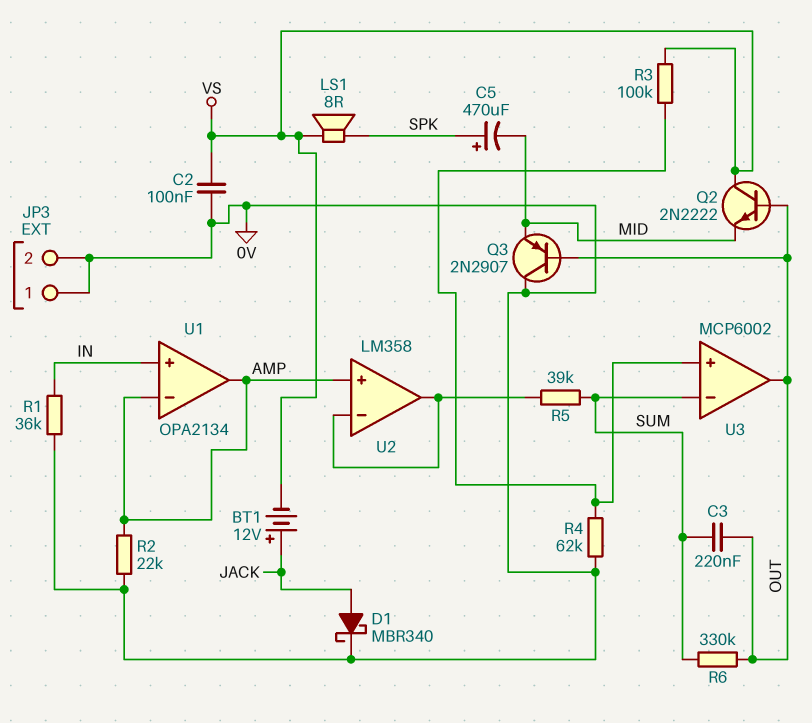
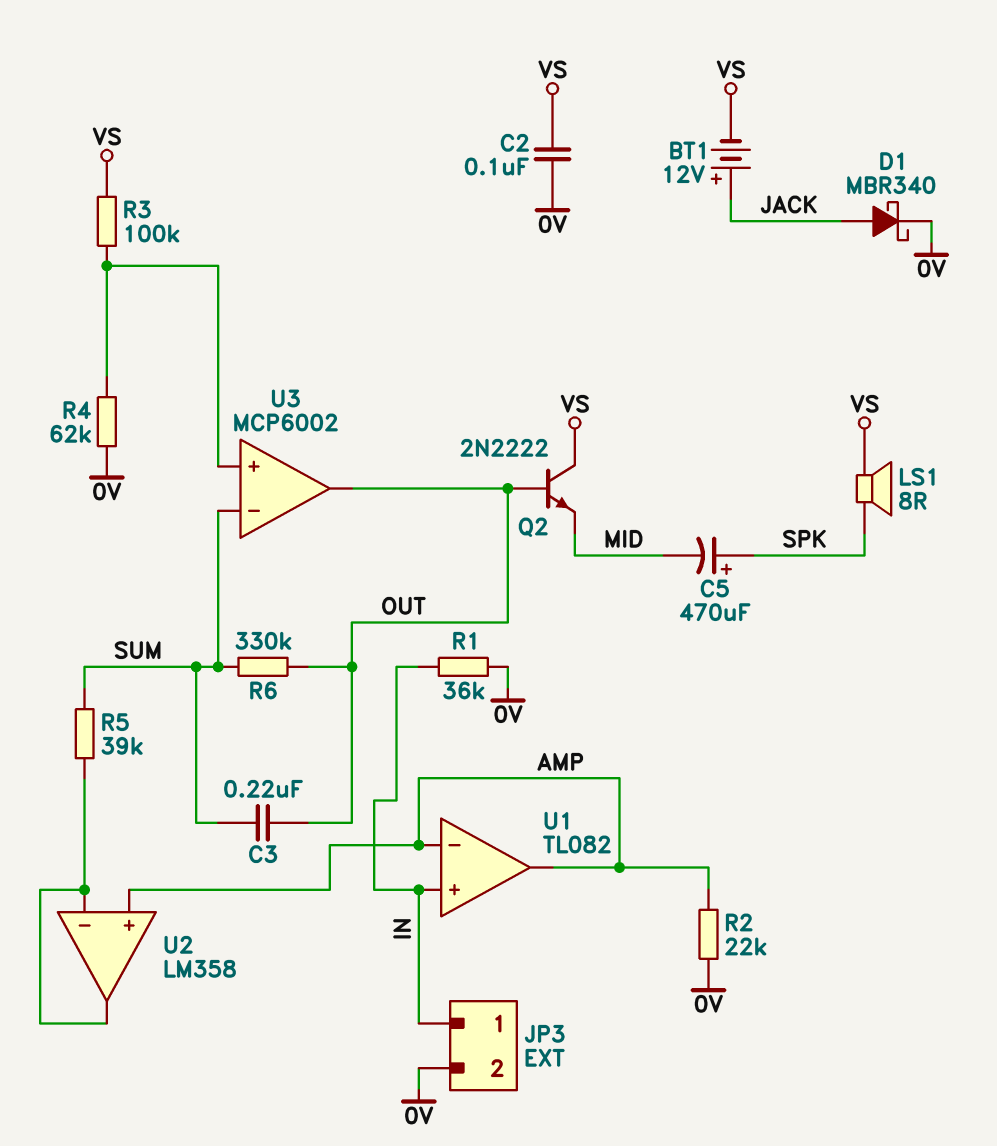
JP3 pin 1: 0V -> IN
Q3: PNP 2N2907 (B OUT, C 0V, E MID) -> none
U1: OPA2134 -> TL082

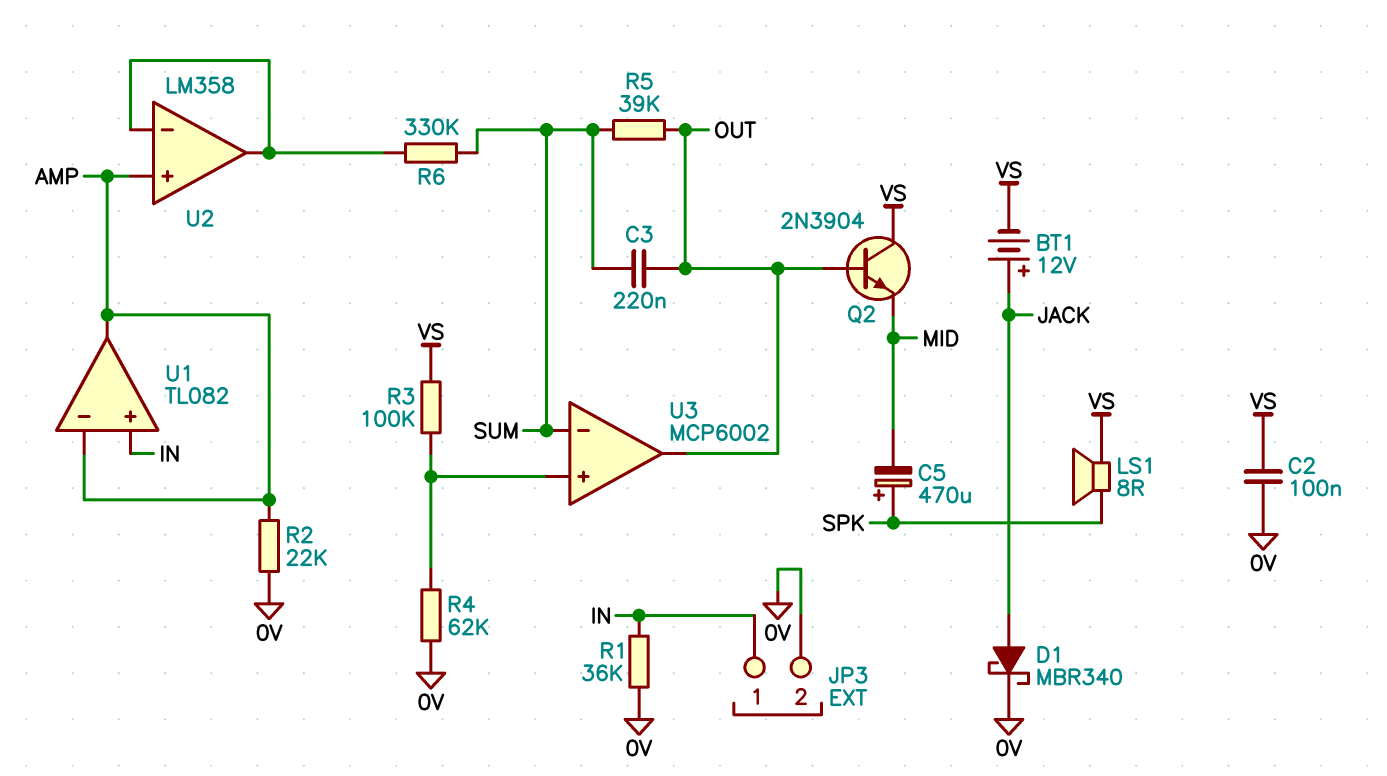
Q2: NPN 2N2222 (B OUT, C VS, E MID) -> NPN 2N3904 (B OUT, C VS, E MID)
R5: 39k (SUM, U2/in-) -> 39k (OUT, SUM)
R6: 330k (OUT, SUM) -> 330k (SUM, U2/in-)

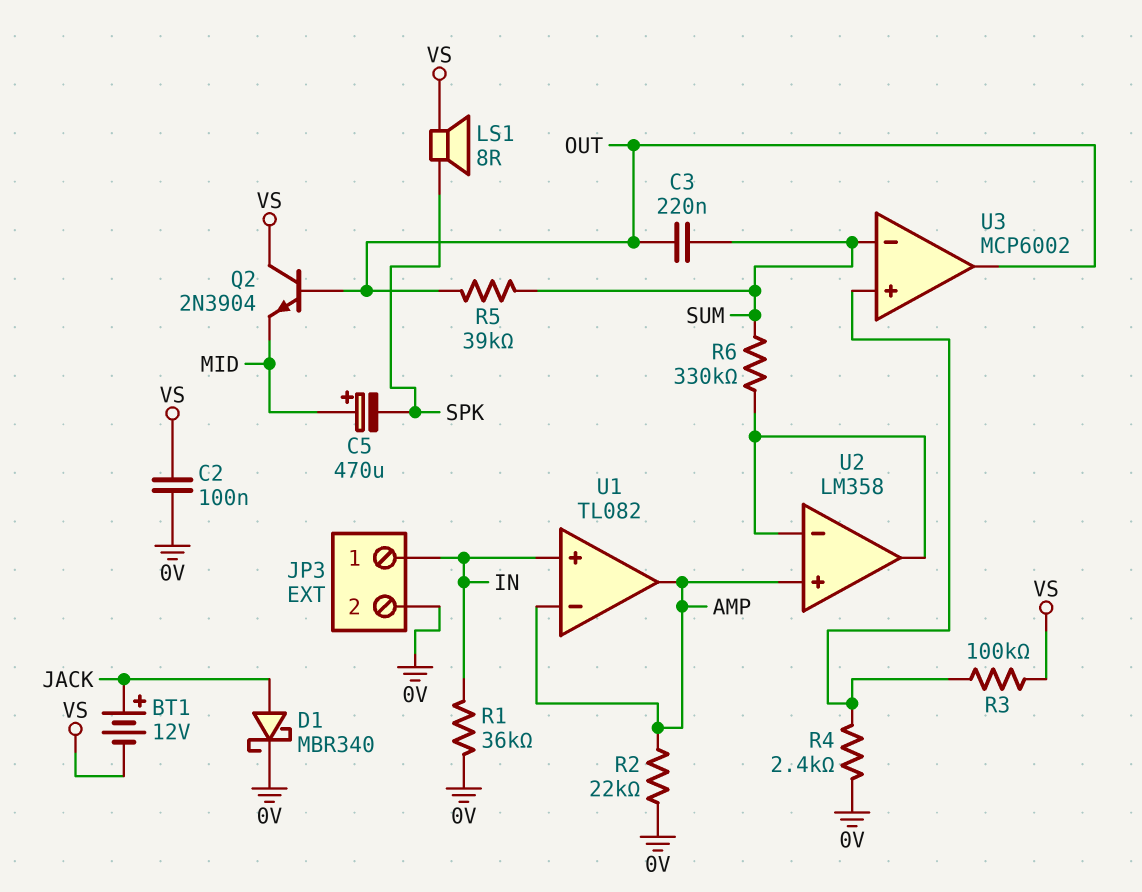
C5: 470uF (plus SPK, minus MID) -> 470uF (plus MID, minus SPK)
R4: 62k (0V, U3/in+) -> 2.4k (0V, U3/in+)

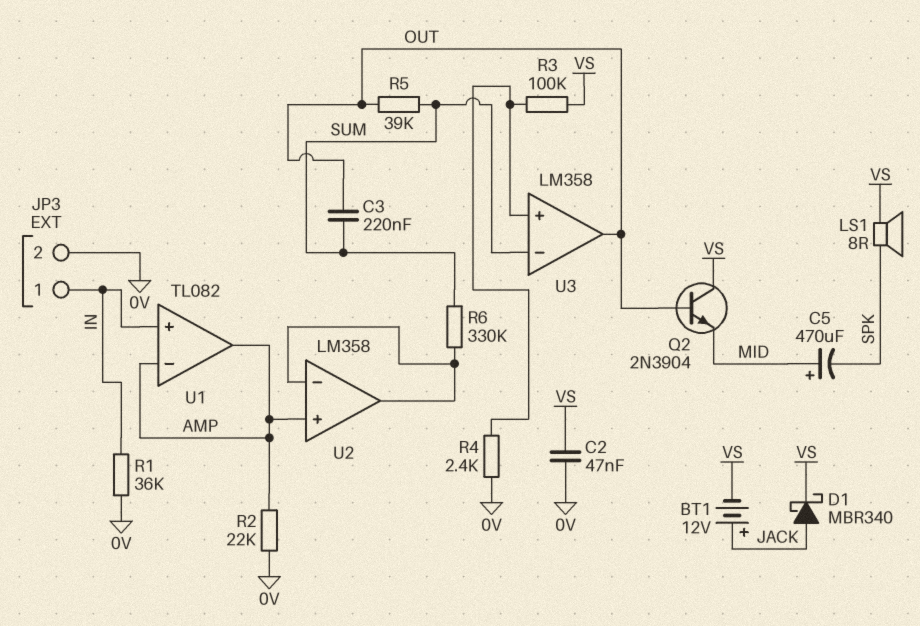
C2: 100nF (0V, VS) -> 47nF (0V, VS)
D1: schottky MBR340 (A JACK, K 0V) -> schottky MBR340 (A JACK, K VS)
U3: MCP6002 -> LM358

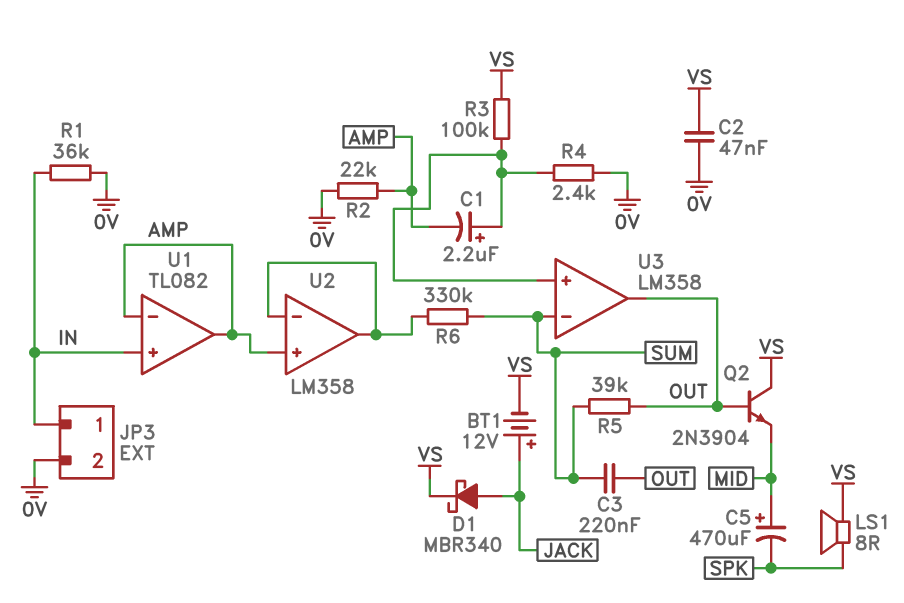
C1: none -> 2.2uF (plus U3/in+, minus AMP)

